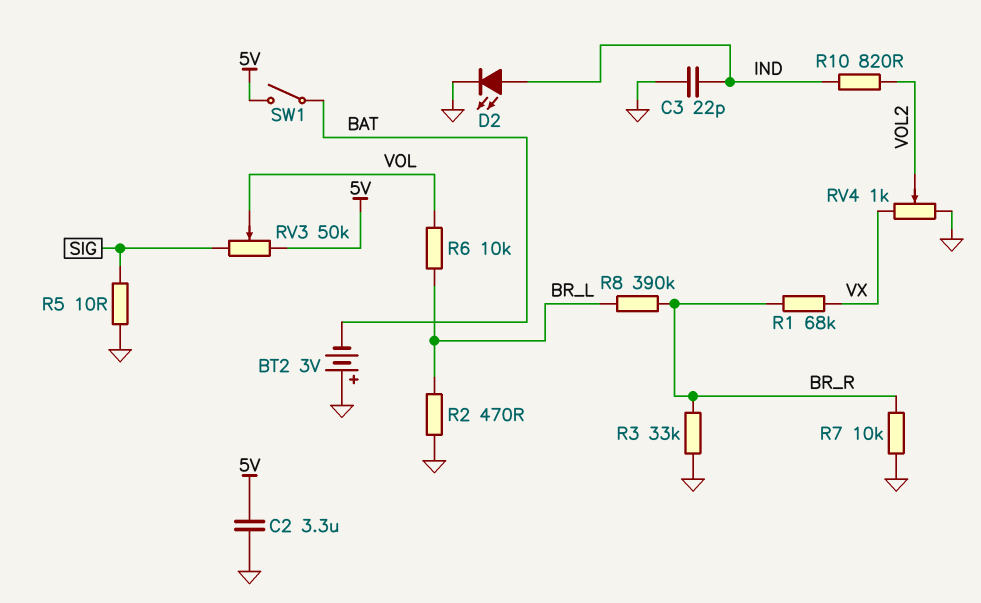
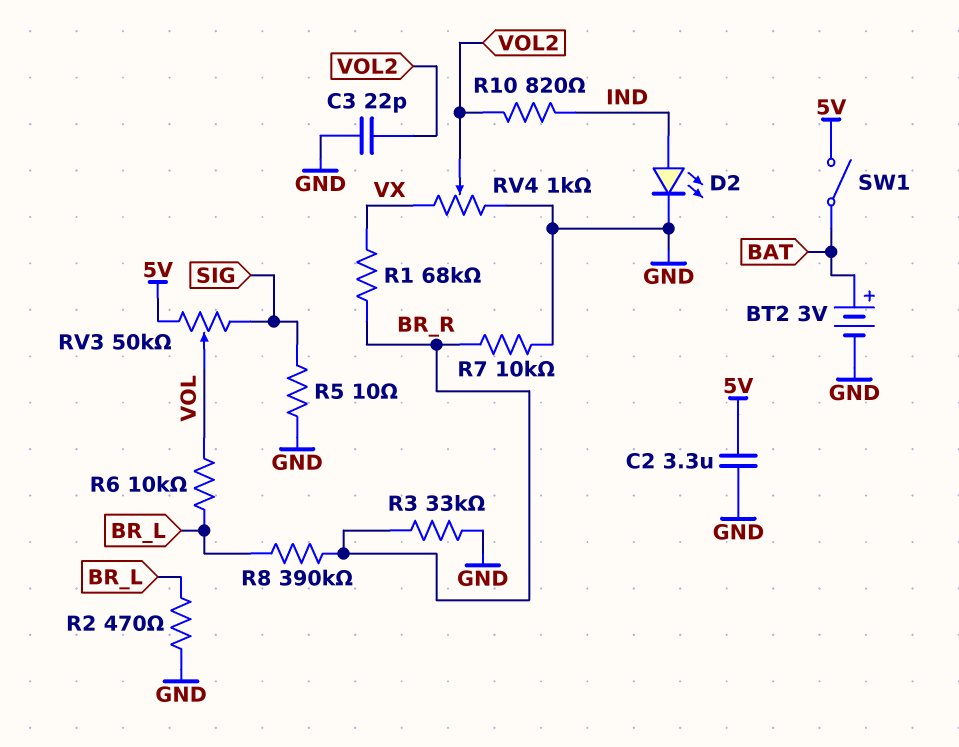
BT2: 3V (plus GND, minus BAT) -> 3V (plus BAT, minus GND)
C3: 22pF (GND, IND) -> 22pF (GND, VOL2)

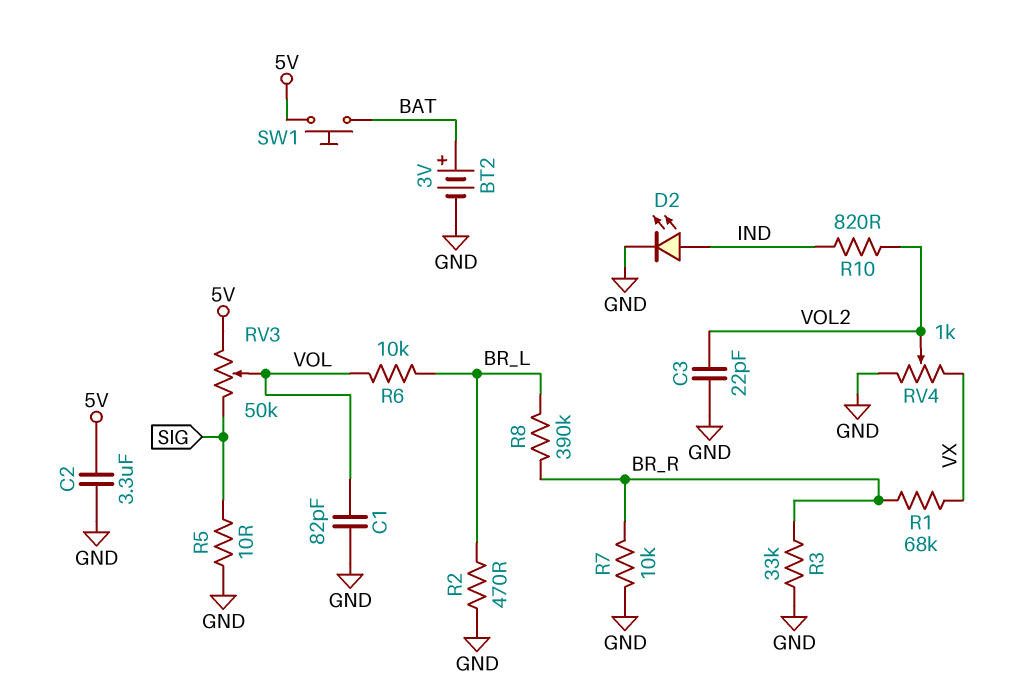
C1: none -> 82pF (GND, VOL)
SW1: switch (5V, BAT) -> button (5V, BAT)

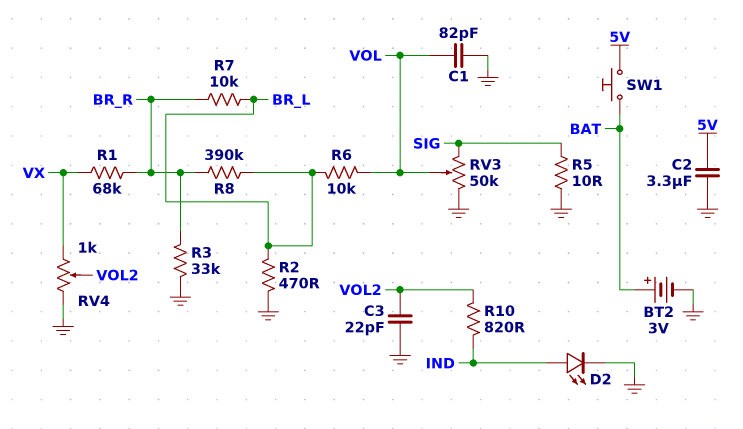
R7: 10k (BR_R, GND) -> 10k (BR_L, BR_R)
RV3: 50k (5V, SIG, wiper VOL) -> 50k (GND, SIG, wiper VOL)

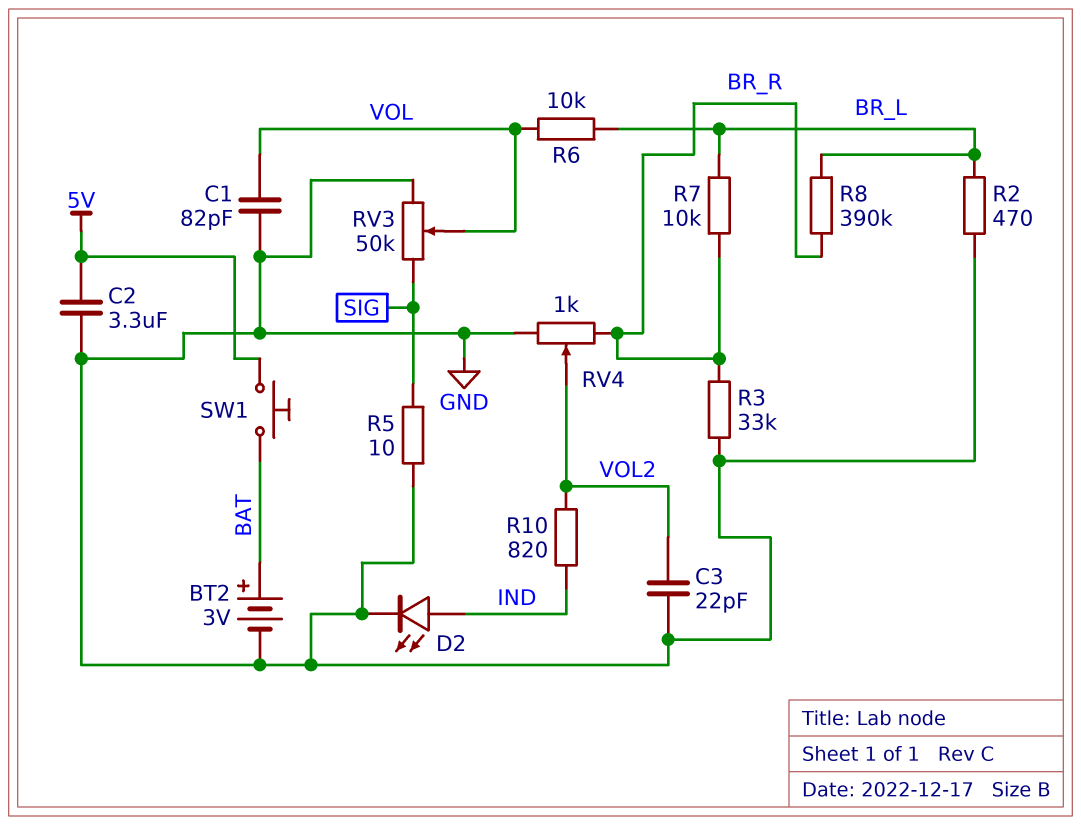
R1: 68k (BR_R, VX) -> none
RV4: 1k (GND, VX, wiper VOL2) -> 1k (BR_R, GND, wiper VOL2)

